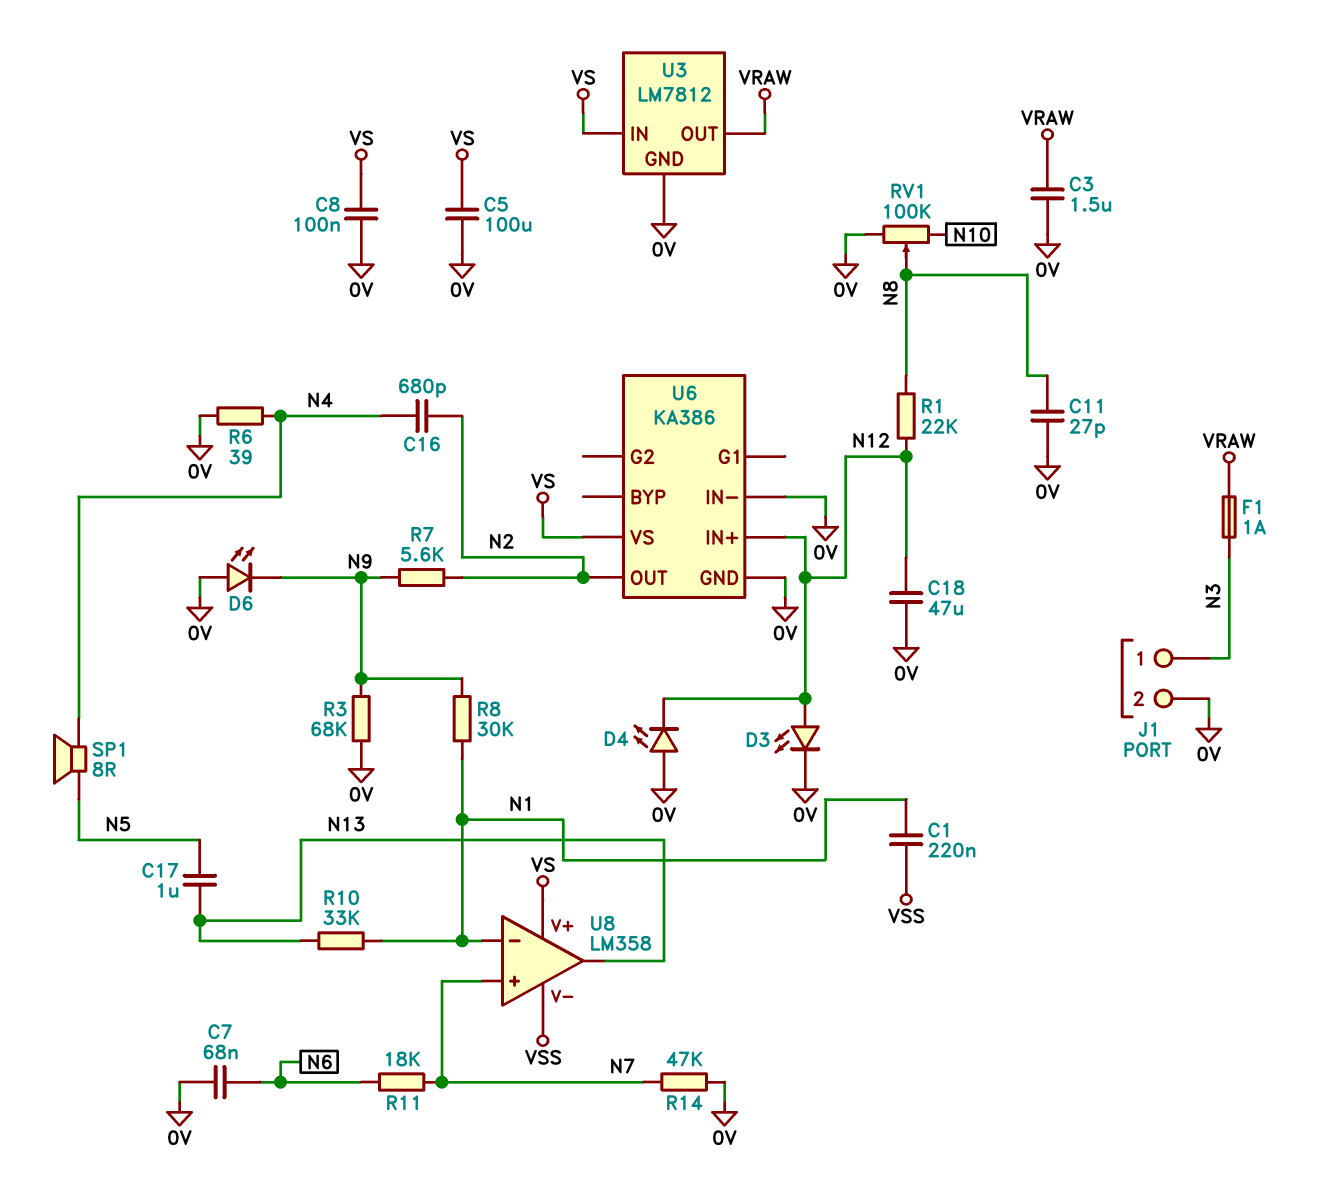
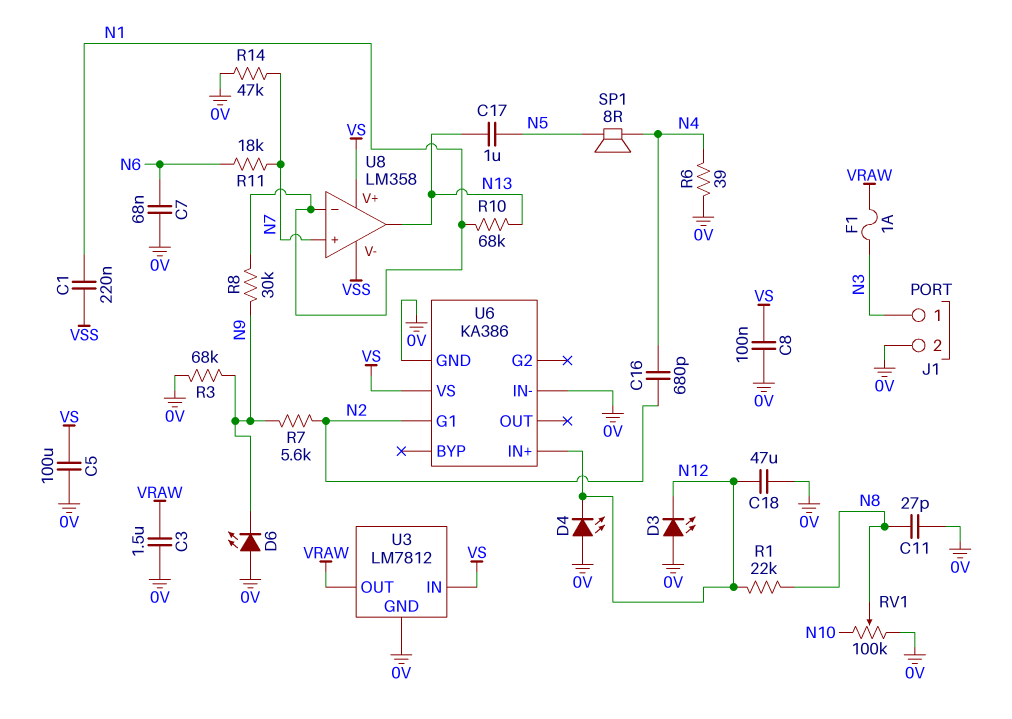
D3: LED (A N12, K 0V) -> LED (A 0V, K N12)
R10: 33k (N1, N13) -> 68k (N1, N13)
U6 pin G1: none -> N2
U6 pin OUT: N2 -> none

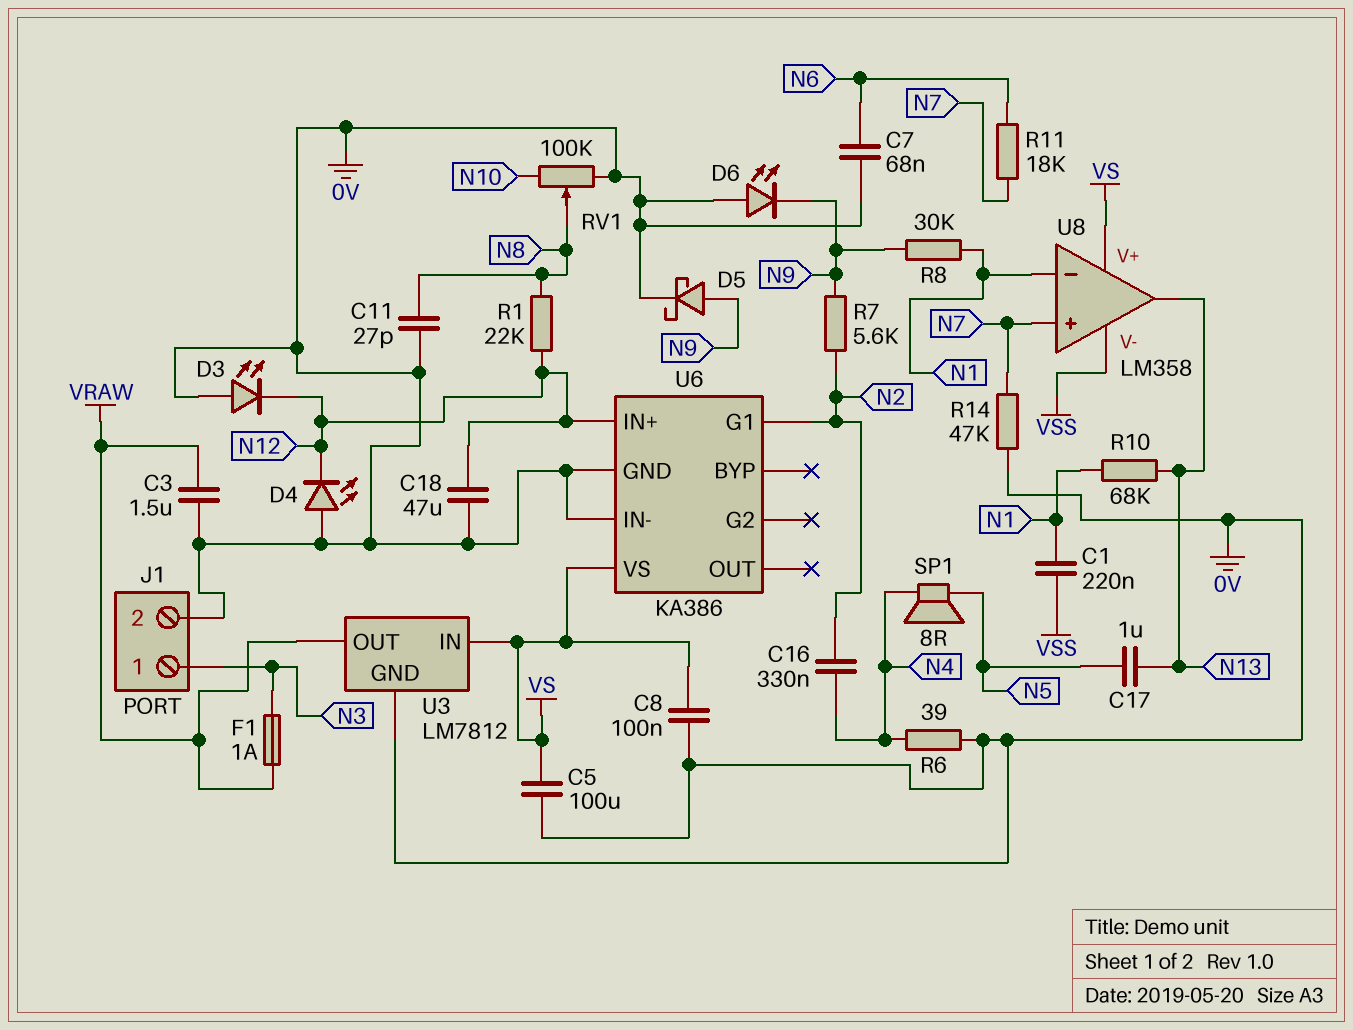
C16: 680pF (N2, N4) -> 330nF (N2, N4)
D5: none -> schottky (A N9, K 0V)
R3: 68k (0V, N9) -> none

